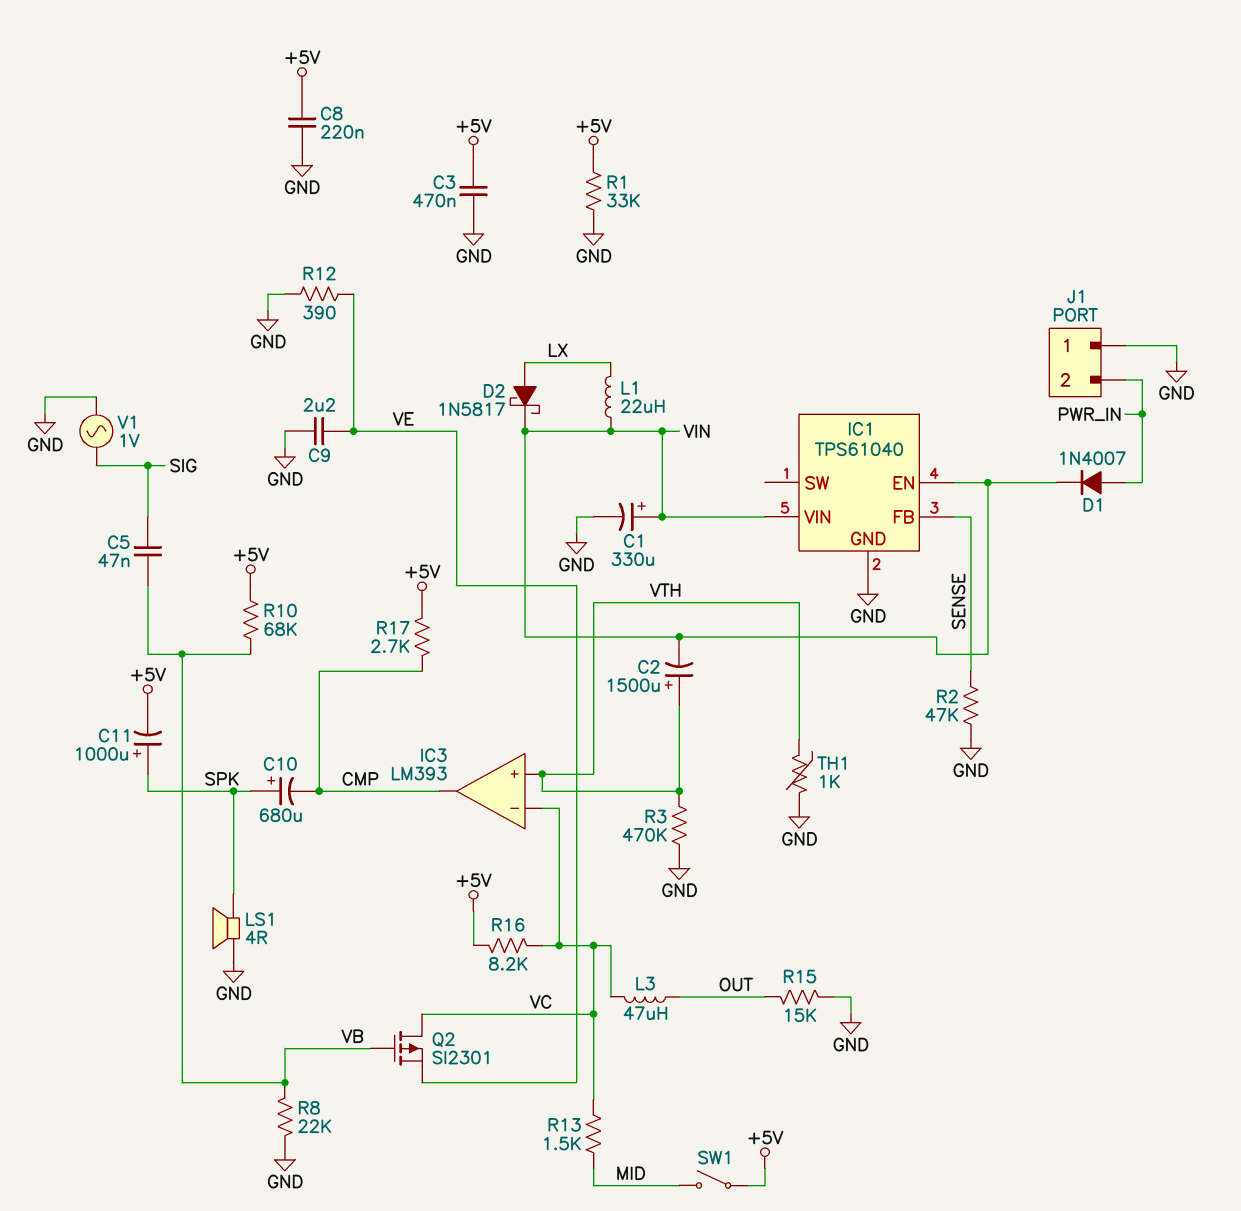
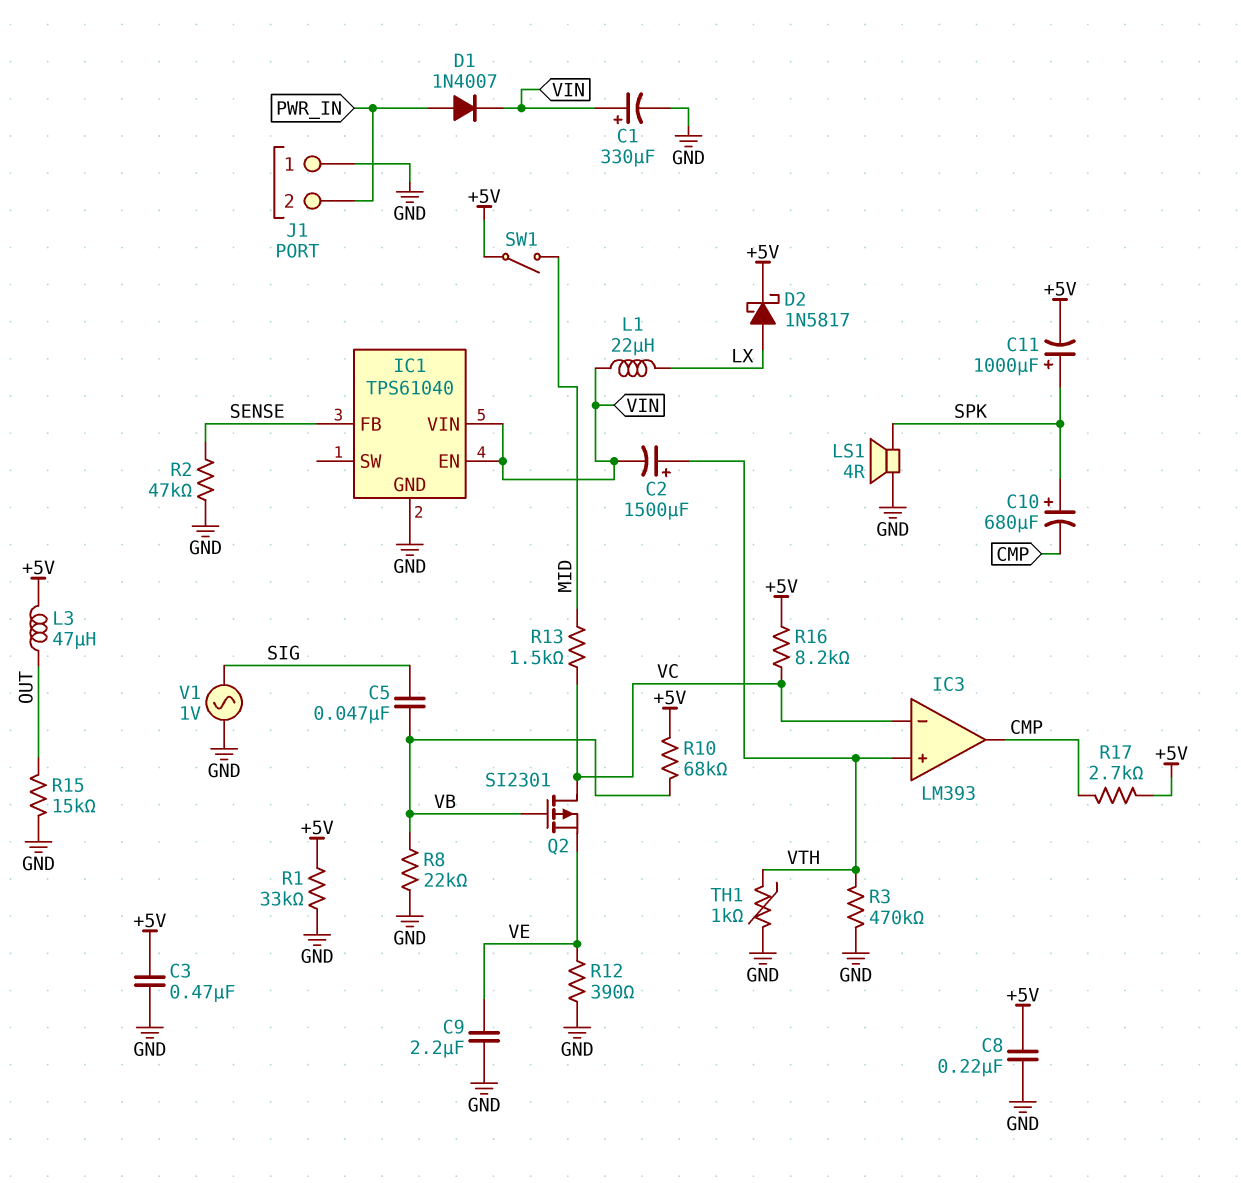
D2: schottky 1N5817 (A LX, K VIN) -> schottky 1N5817 (A LX, K +5V)
L3: 47uH (OUT, VC) -> 47uH (+5V, OUT)

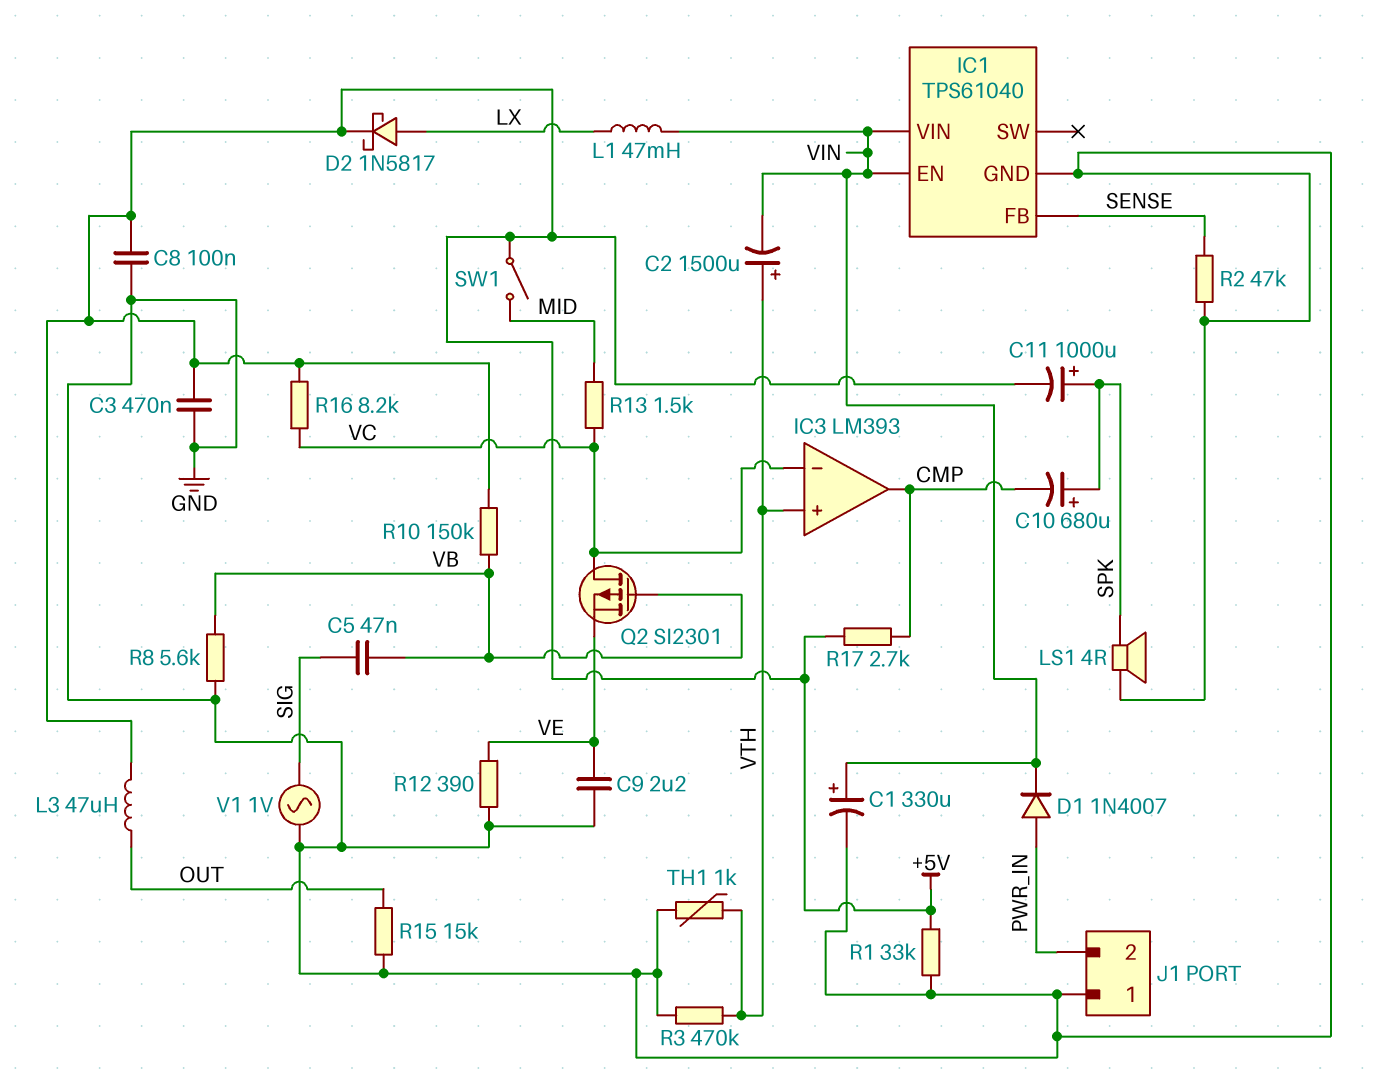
C8: 220nF (+5V, GND) -> 100nF (+5V, GND)
L1: 22uH (LX, VIN) -> 47mH (LX, VIN)
R8: 22k (GND, VB) -> 5.6k (GND, VB)
R10: 68k (+5V, VB) -> 150k (+5V, VB)

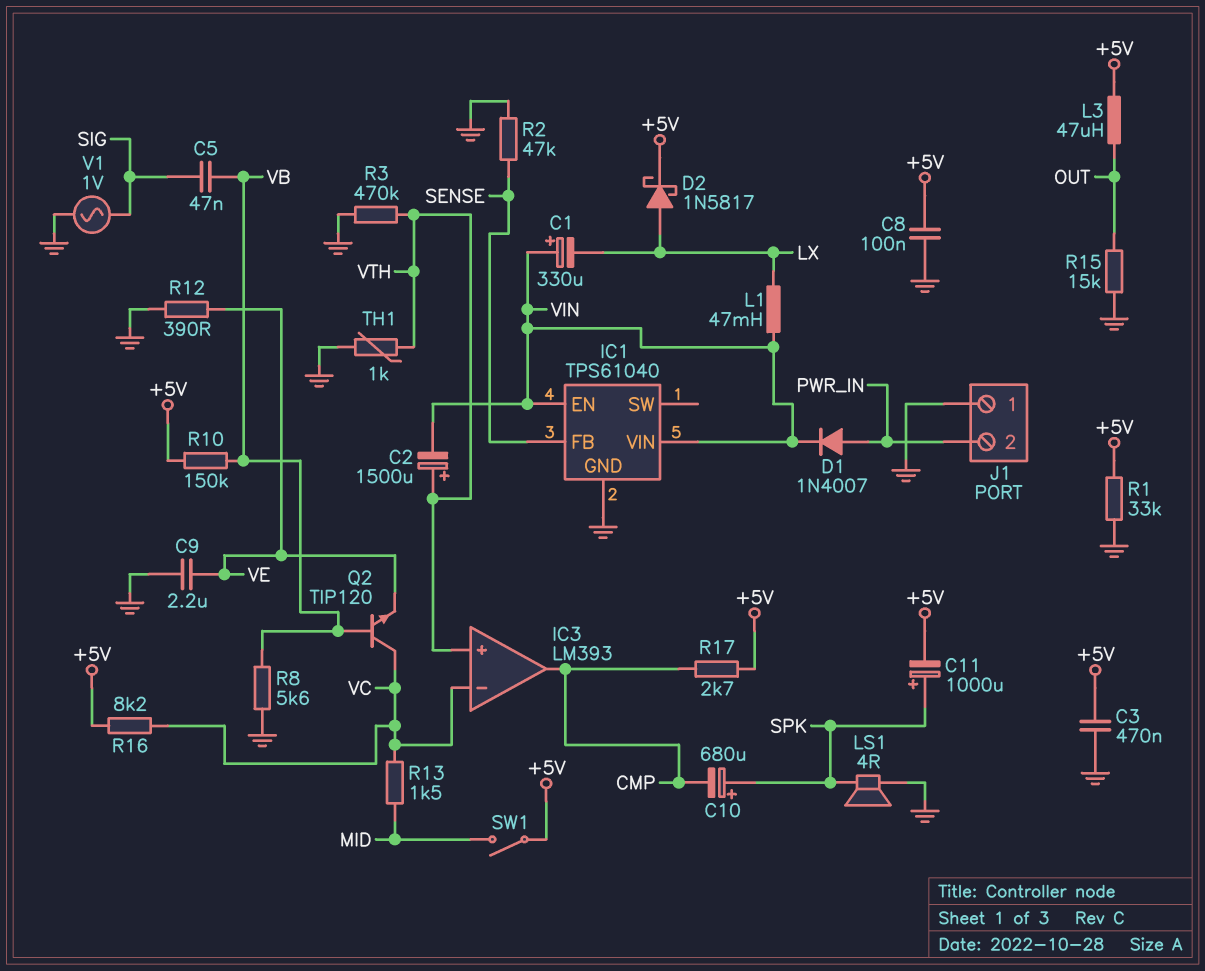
C1: 330uF (plus VIN, minus GND) -> 330uF (plus VIN, minus LX)
Q2: PMOS SI2301 (G VB, D VC, S VE) -> NPN TIP120 (B VB, C VC, E VE)

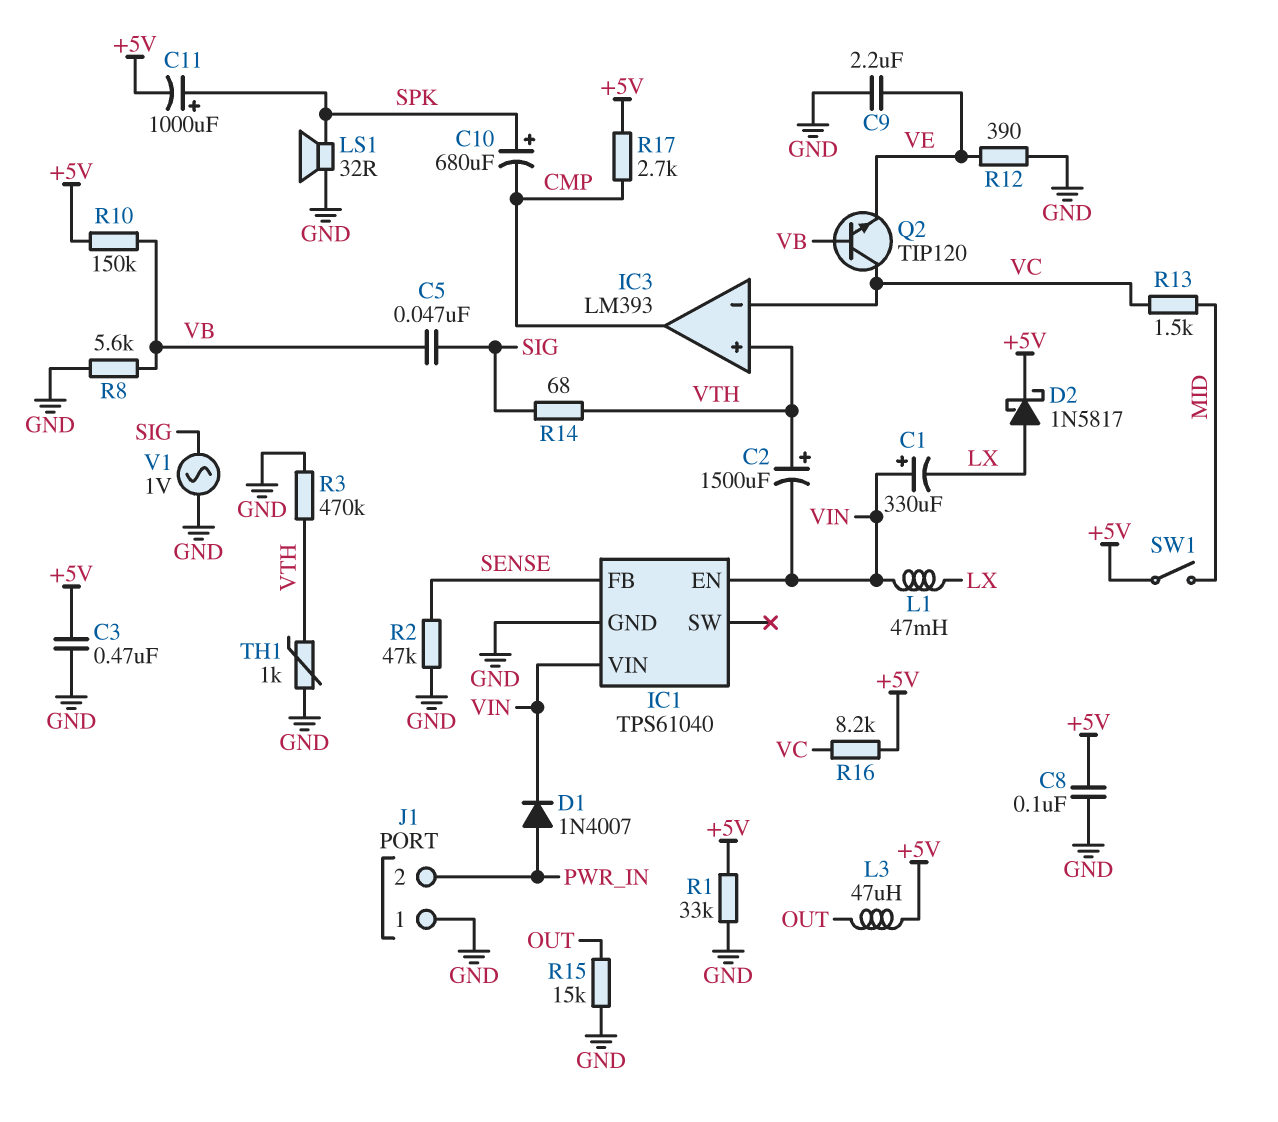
LS1: speaker 4R (GND, SPK) -> speaker 32R (GND, SPK)
R14: none -> 68 (SIG, VTH)

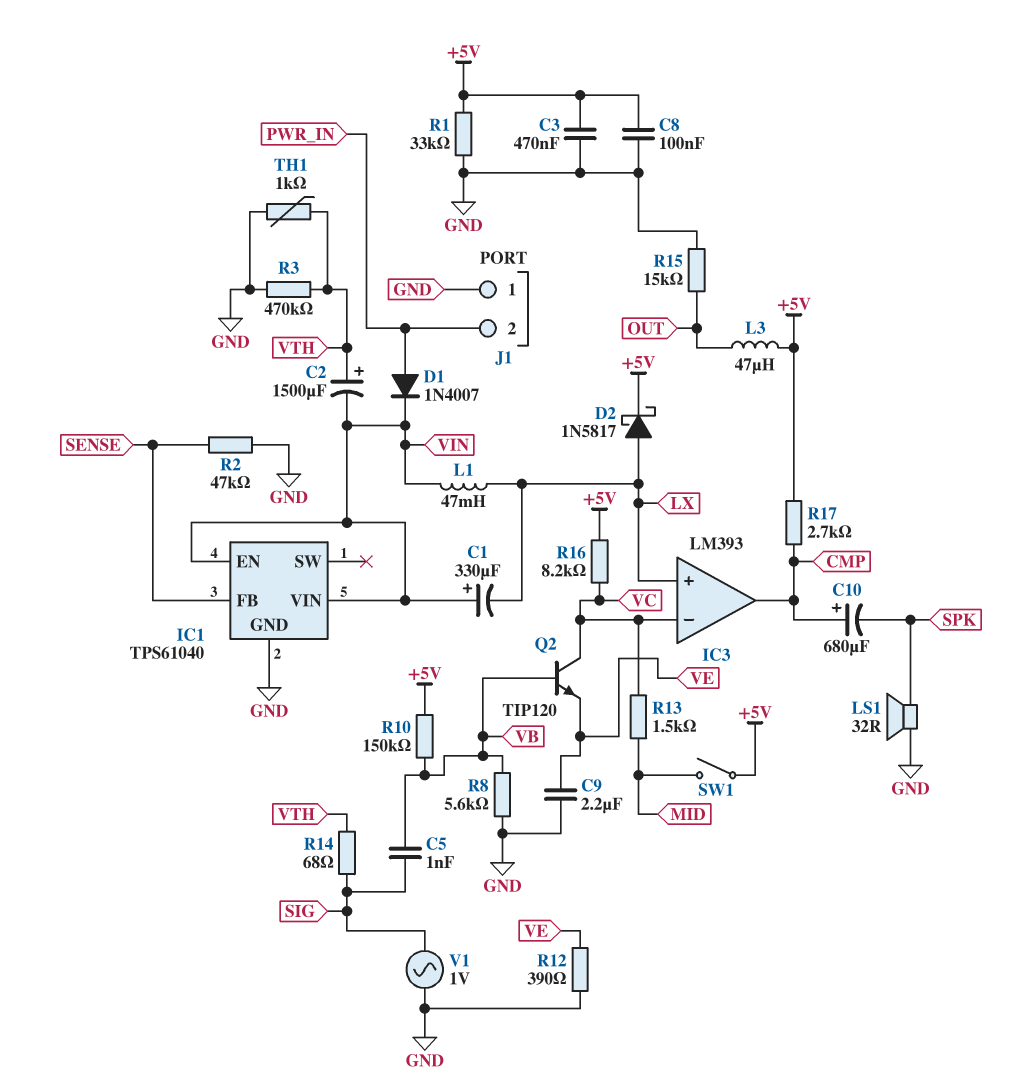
C5: 47nF (SIG, VB) -> 1nF (SIG, VB)
C10: 680uF (plus SPK, minus CMP) -> 680uF (plus CMP, minus SPK)
C11: 1000uF (plus SPK, minus +5V) -> none
IC3 pin in+: VTH -> LX

